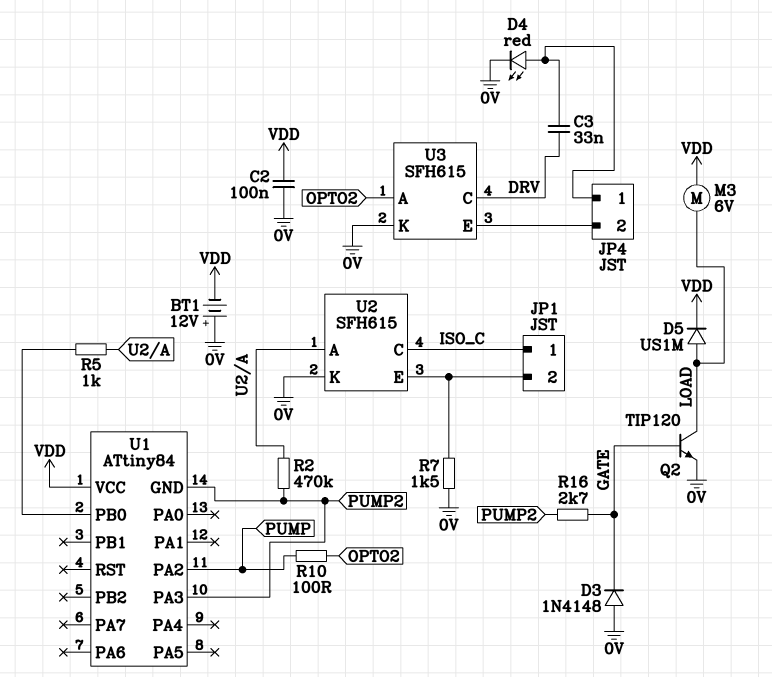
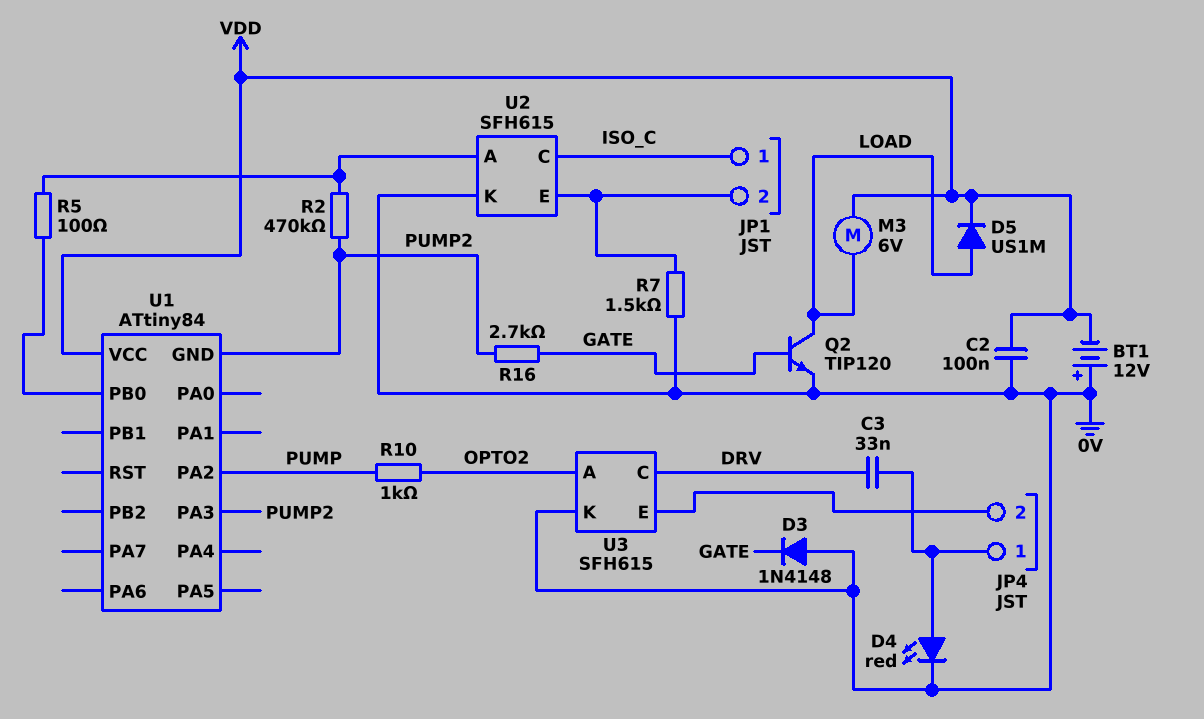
R5: 1k (U1/PB0, U2/A) -> 100 (U1/PB0, U2/A)
R10: 100 (OPTO2, PUMP) -> 1k (OPTO2, PUMP)

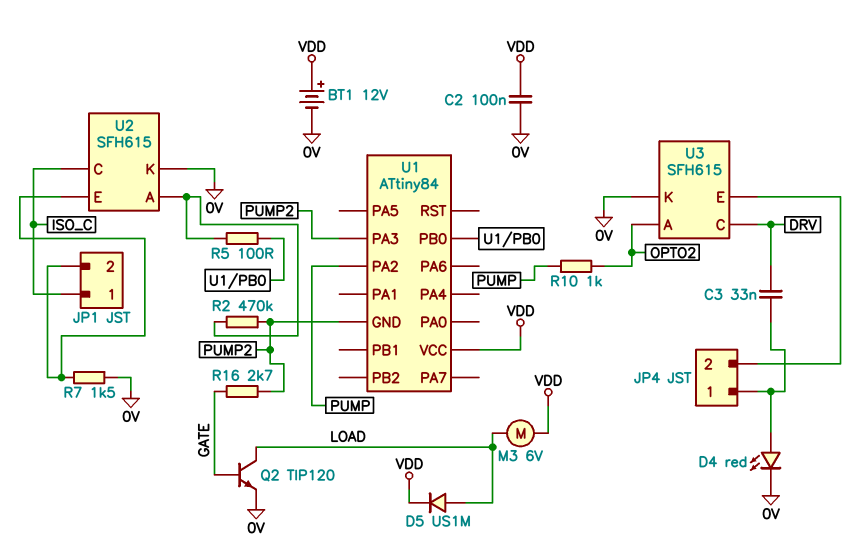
BT1: 12V (plus 0V, minus VDD) -> 12V (plus VDD, minus 0V)
D3: diode 1N4148 (A 0V, K GATE) -> none

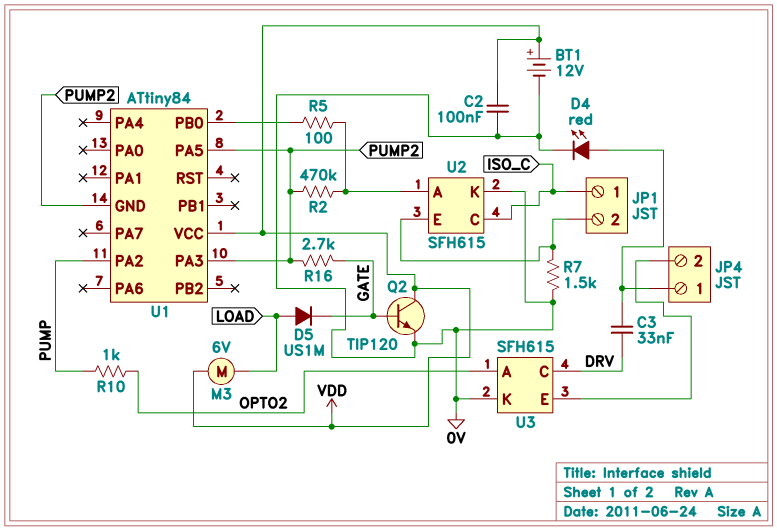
D5: diode US1M (A LOAD, K VDD) -> diode US1M (A LOAD, K GATE)
Q2: NPN TIP120 (B GATE, C LOAD, E 0V) -> NPN TIP120 (B GATE, C VDD, E 0V)
U1 pin PA5: none -> PUMP2

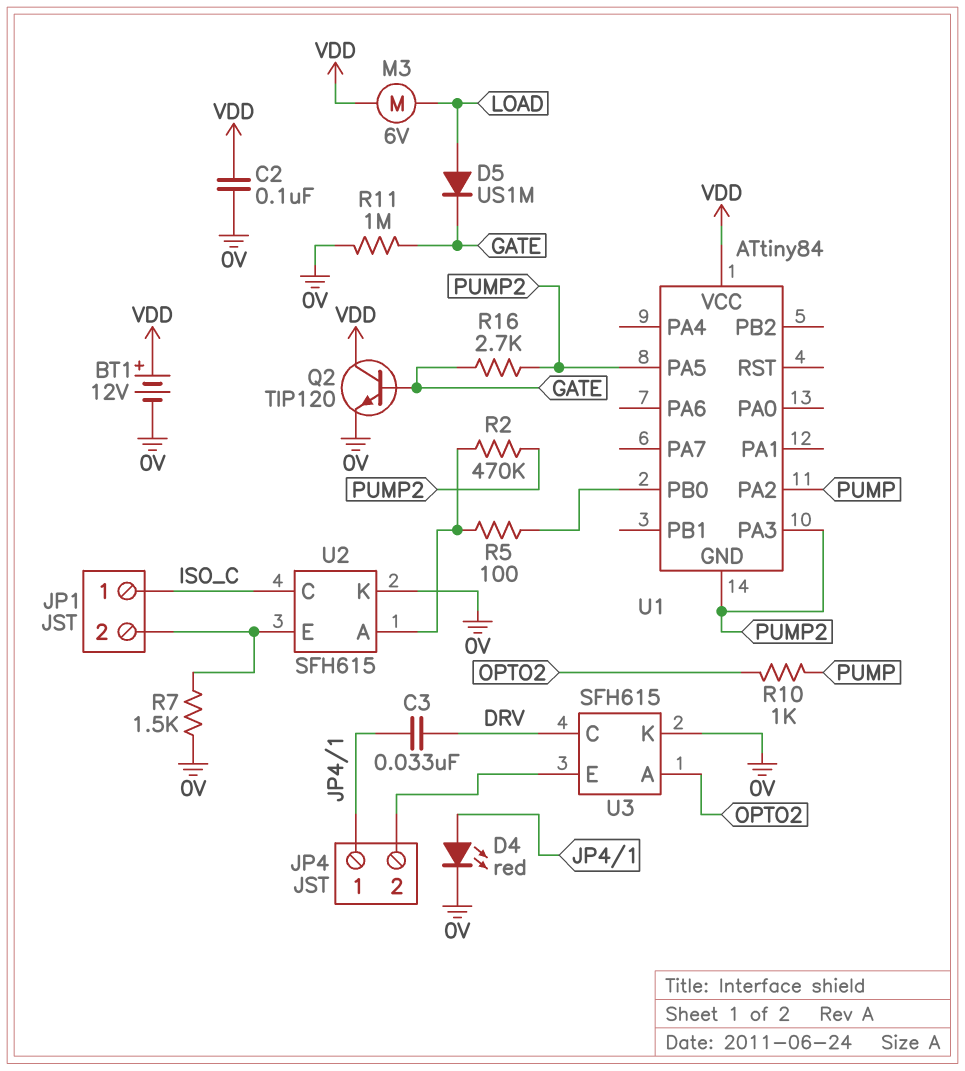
R11: none -> 1M (0V, GATE)

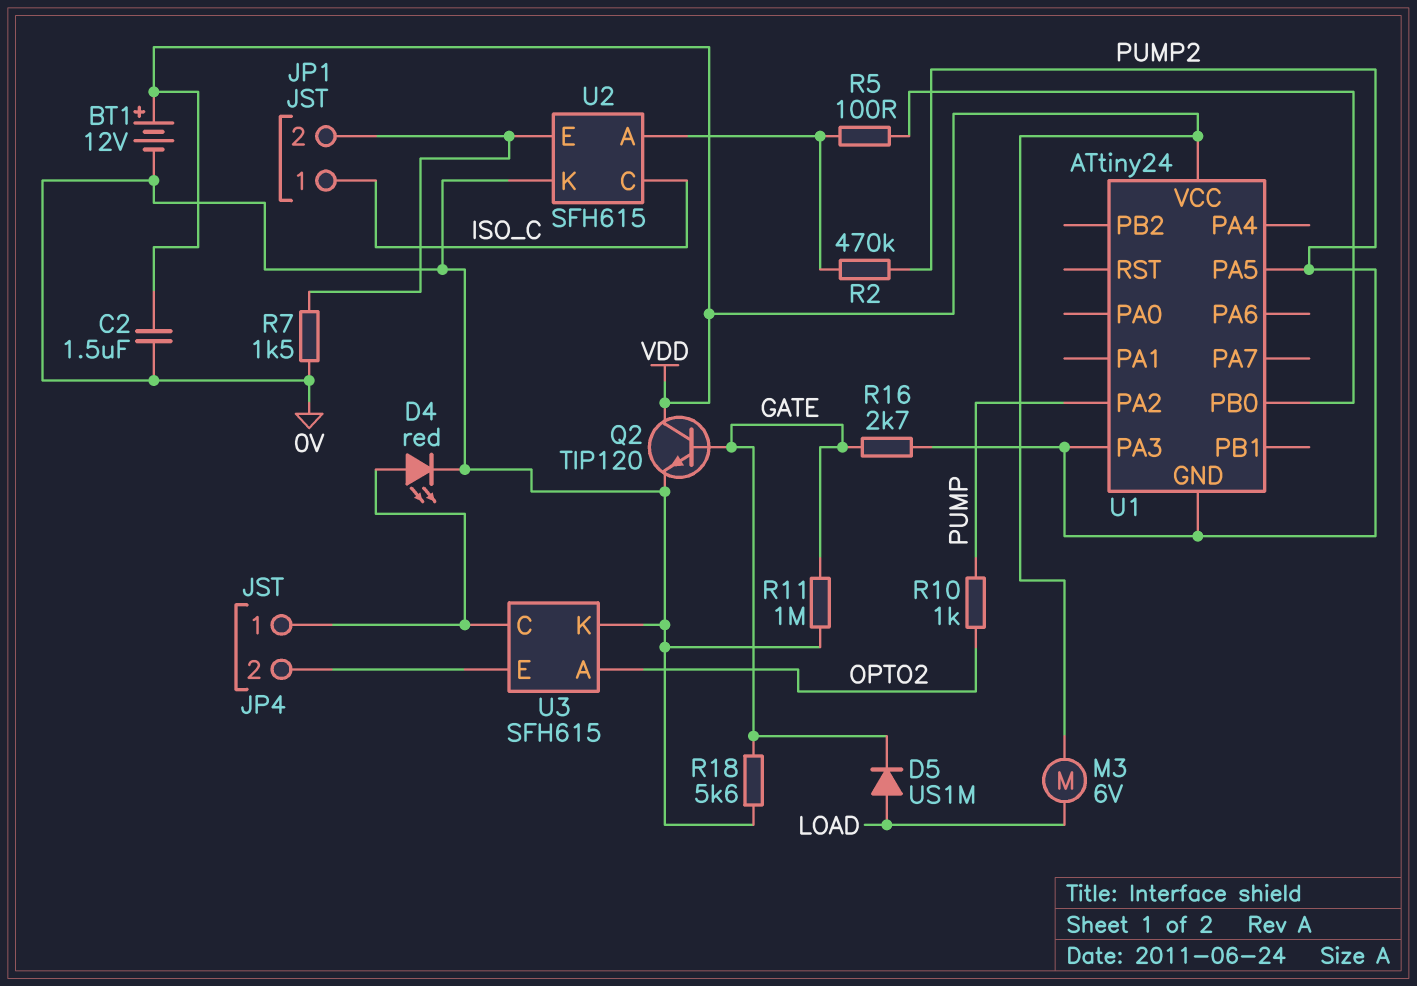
C2: 100nF (0V, VDD) -> 1.5uF (0V, VDD)
C3: 33nF (DRV, JP4/1) -> none
R18: none -> 5.6k (0V, GATE)
U1: ATtiny84 -> ATtiny24
U3 pin C: DRV -> JP4/1

